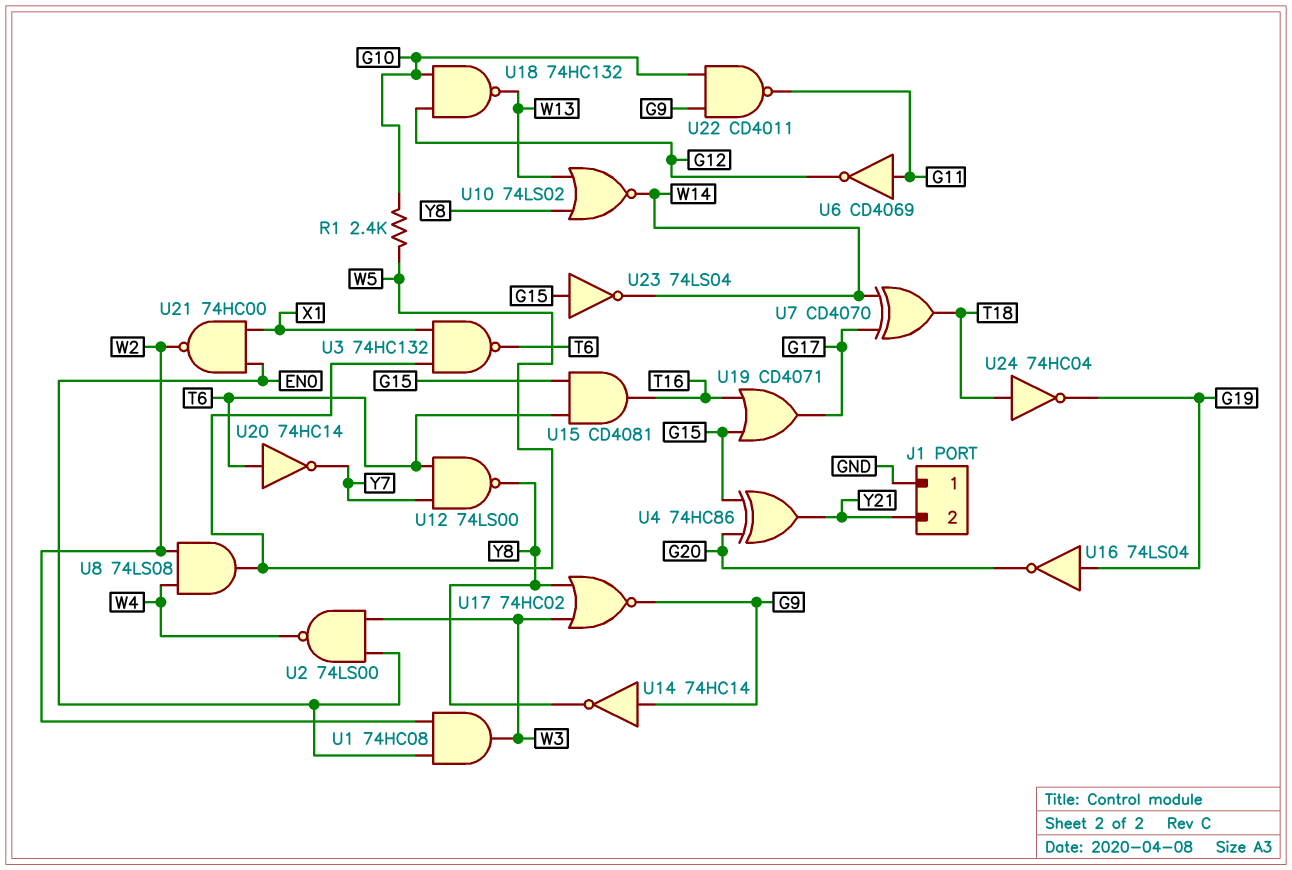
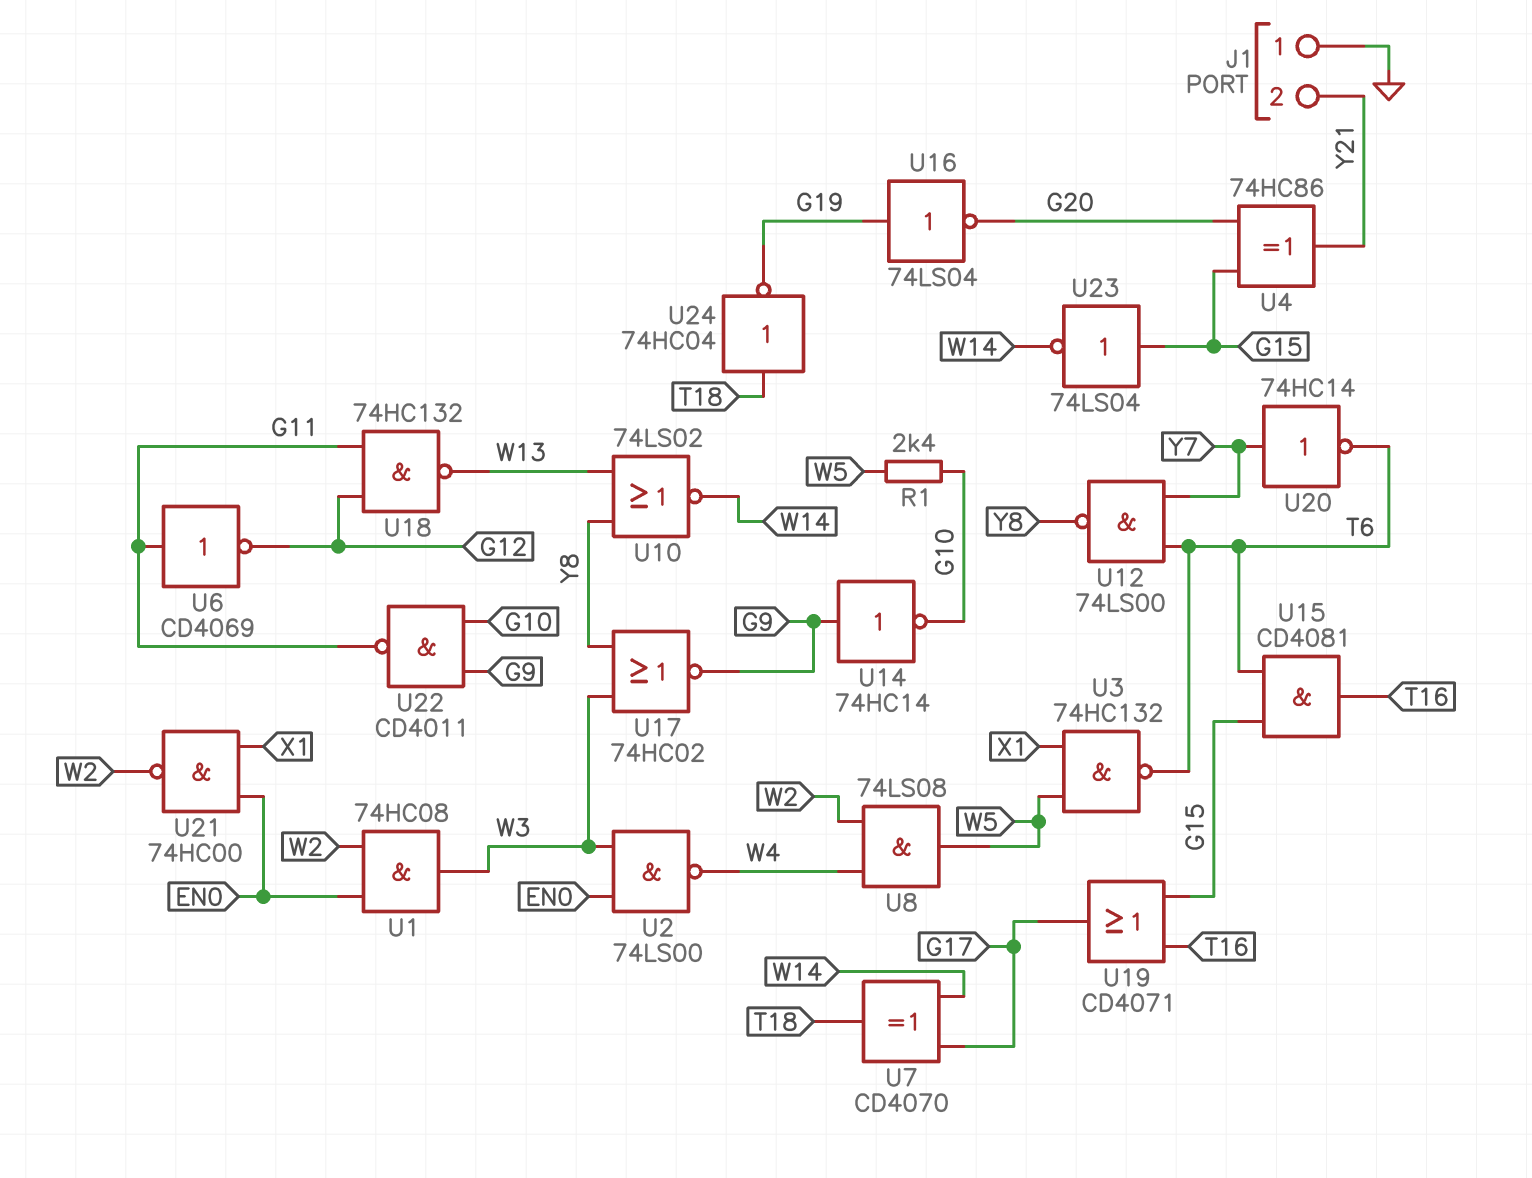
U14: NOT 74HC14 (in G9, out Y8) -> NOT 74HC14 (in G9, out G10)
U18: NAND 74HC132 (in G10, in G12, out W13) -> NAND 74HC132 (in G11, in G12, out W13)
U20: NOT 74HC14 (in T6, out Y7) -> NOT 74HC14 (in Y7, out T6)

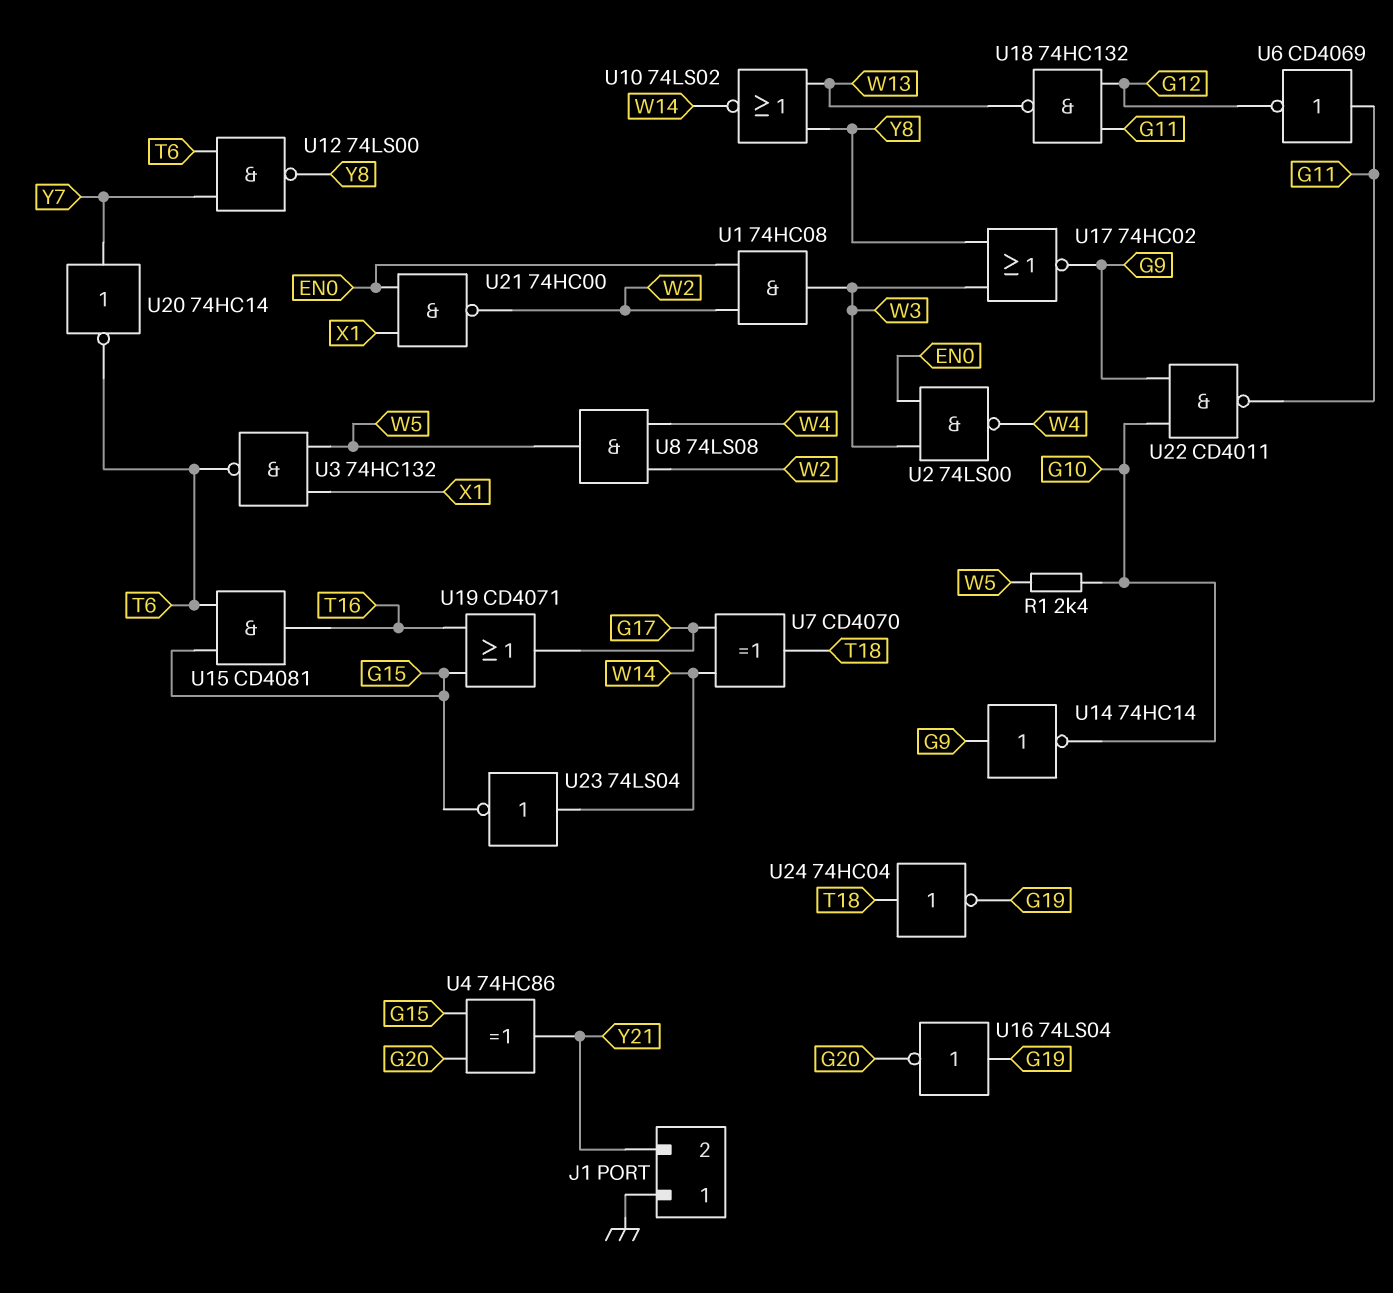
U23: NOT 74LS04 (in G15, out W14) -> NOT 74LS04 (in W14, out G15)

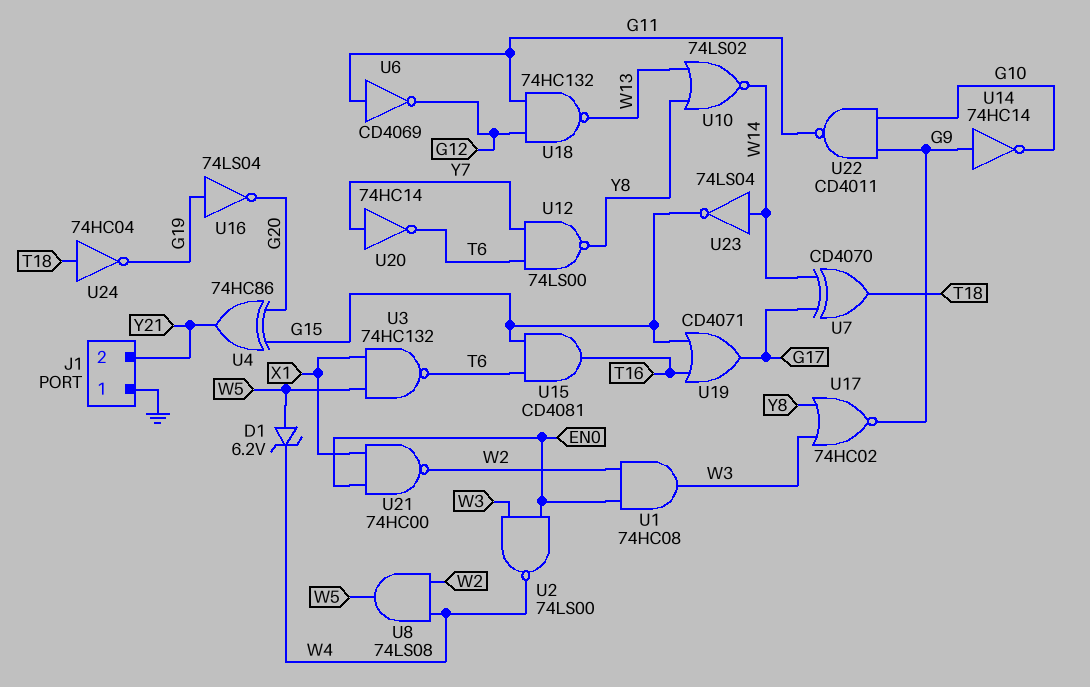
D1: none -> zener 6.2V (A W5, K W4)
R1: 2.4k (G10, W5) -> none

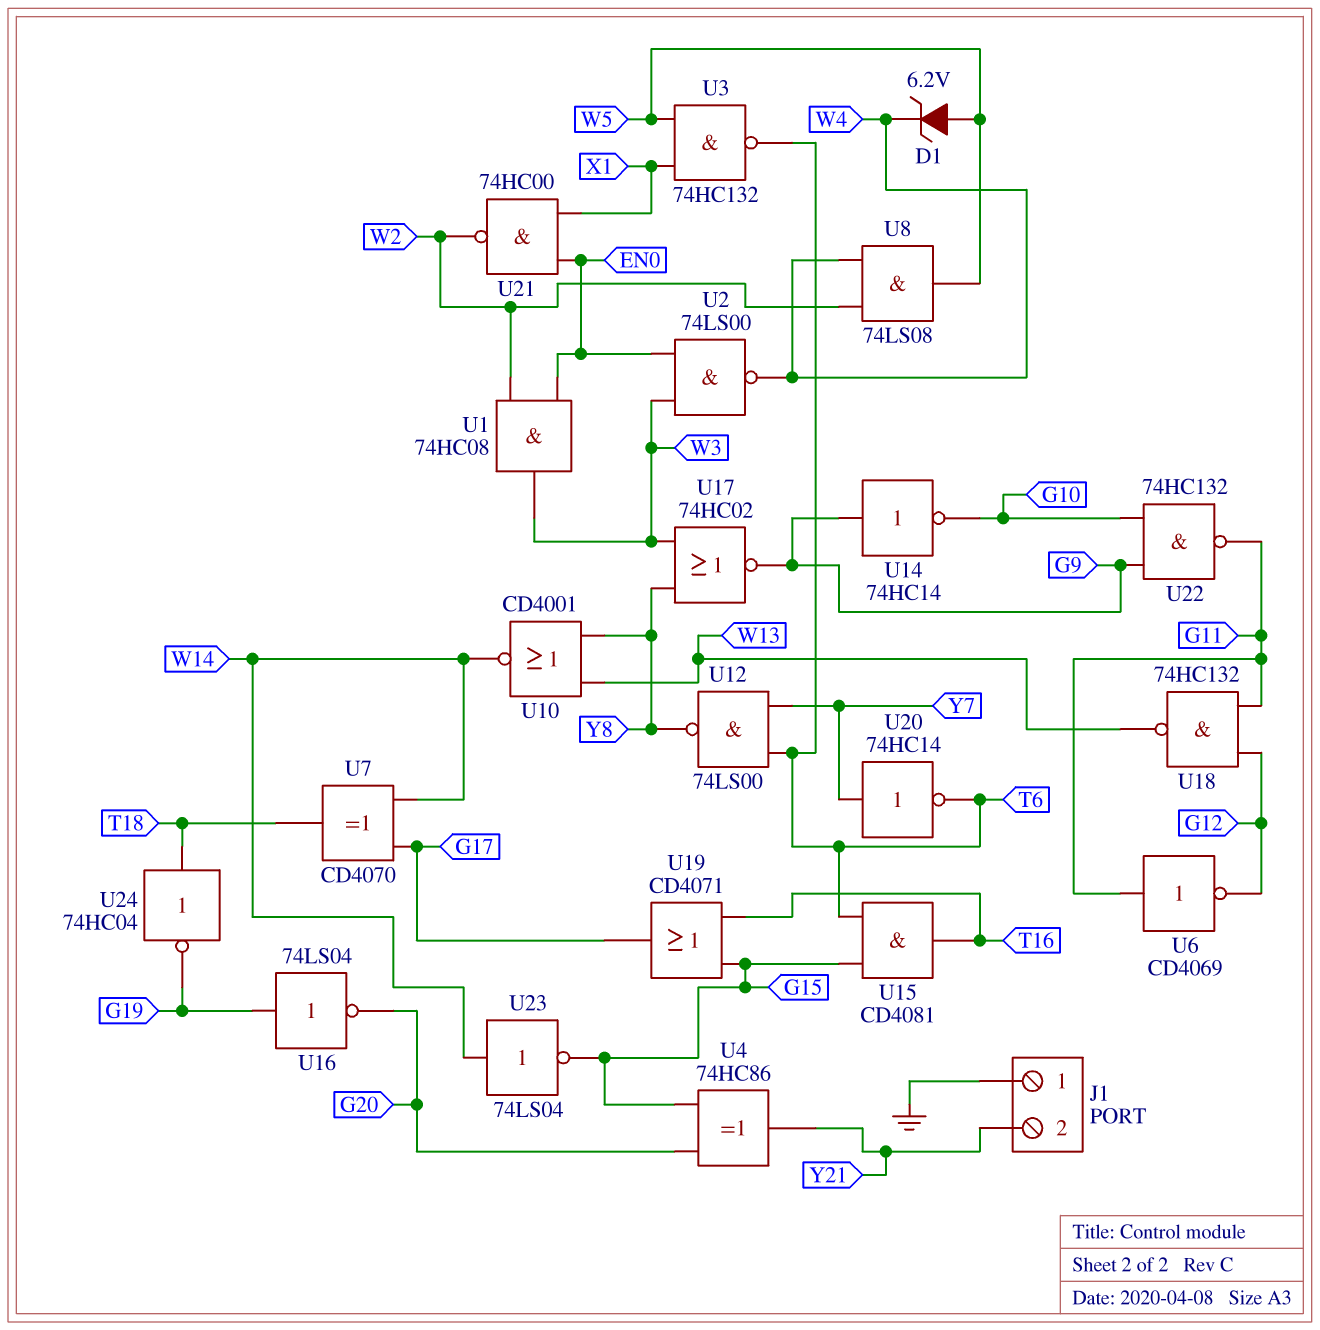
U10: NOR 74LS02 (in W13, in Y8, out W14) -> NOR CD4001 (in W13, in Y8, out W14)
U22: NAND CD4011 (in G9, in G10, out G11) -> NAND 74HC132 (in G9, in G10, out G11)

